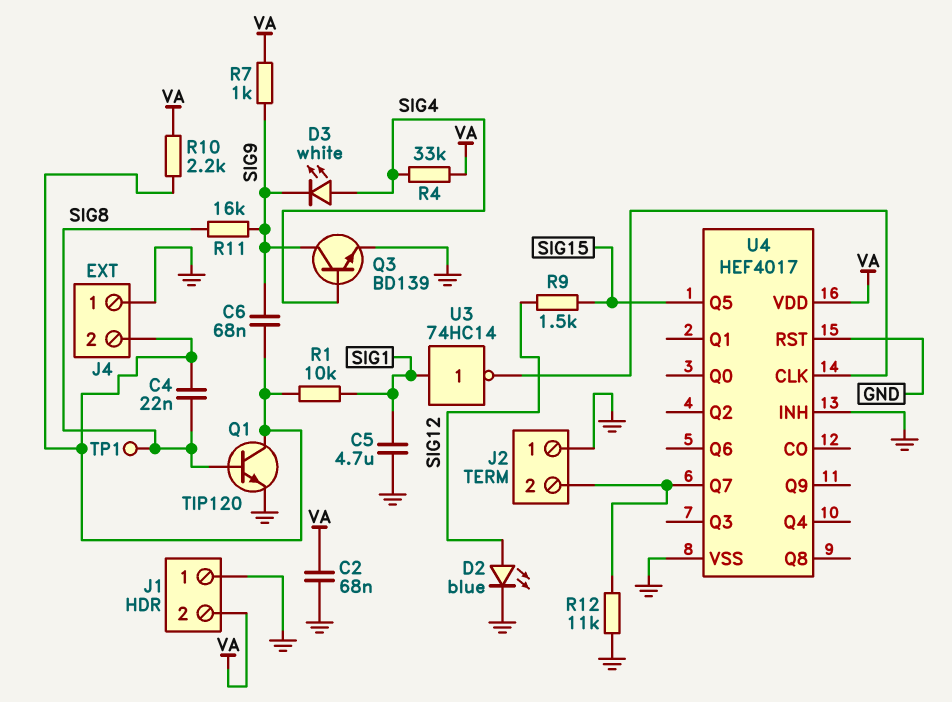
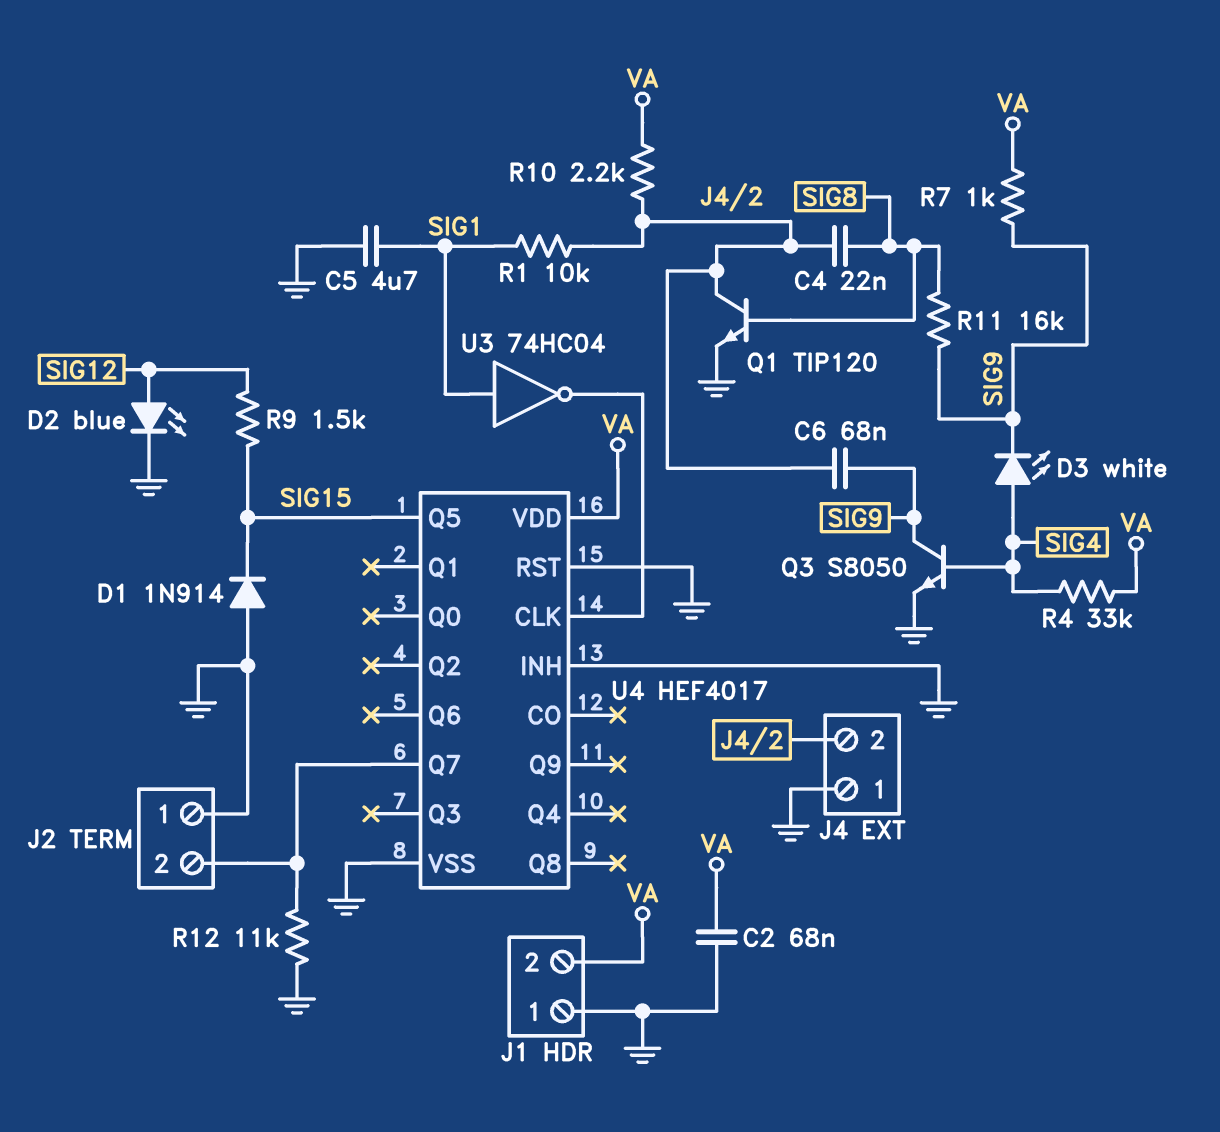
D1: none -> diode 1N914 (A GND, K SIG15)
Q3: NPN BD139 (B SIG4, C SIG9, E GND) -> NPN S8050 (B SIG4, C SIG9, E GND)
TP1: test point (SIG8) -> none
U3: NOT 74HC14 (in SIG1, out U4/CLK) -> NOT 74HC04 (in SIG1, out U4/CLK)

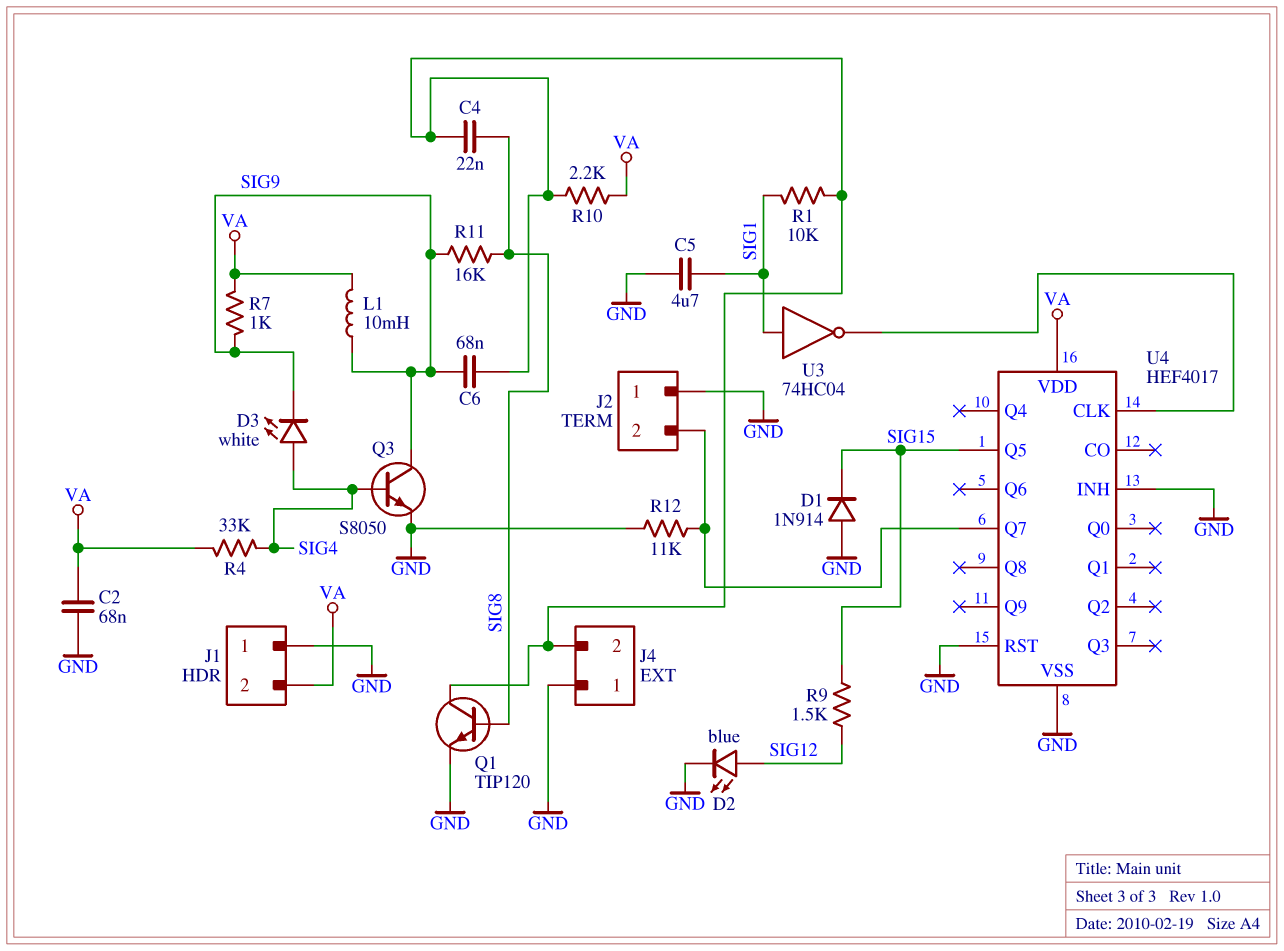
L1: none -> 10mH (SIG9, VA)

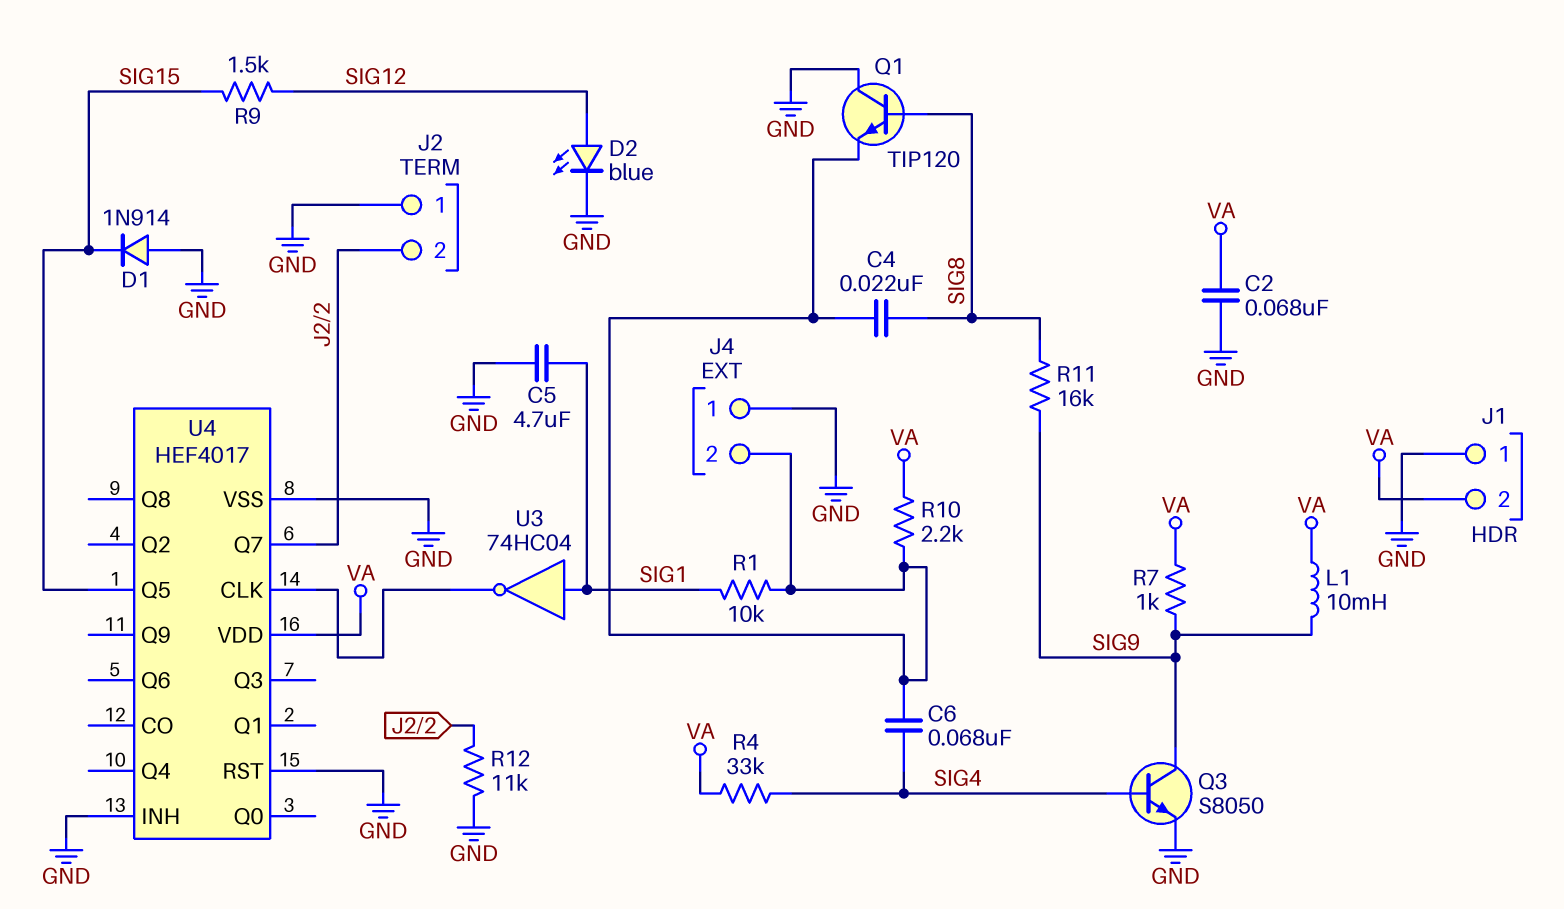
C6: 68nF (J4/2, SIG9) -> 68nF (J4/2, SIG4)
D3: LED white (A SIG4, K SIG9) -> none
Q1: NPN TIP120 (B SIG8, C J4/2, E GND) -> NPN TIP120 (B SIG8, C GND, E J4/2)

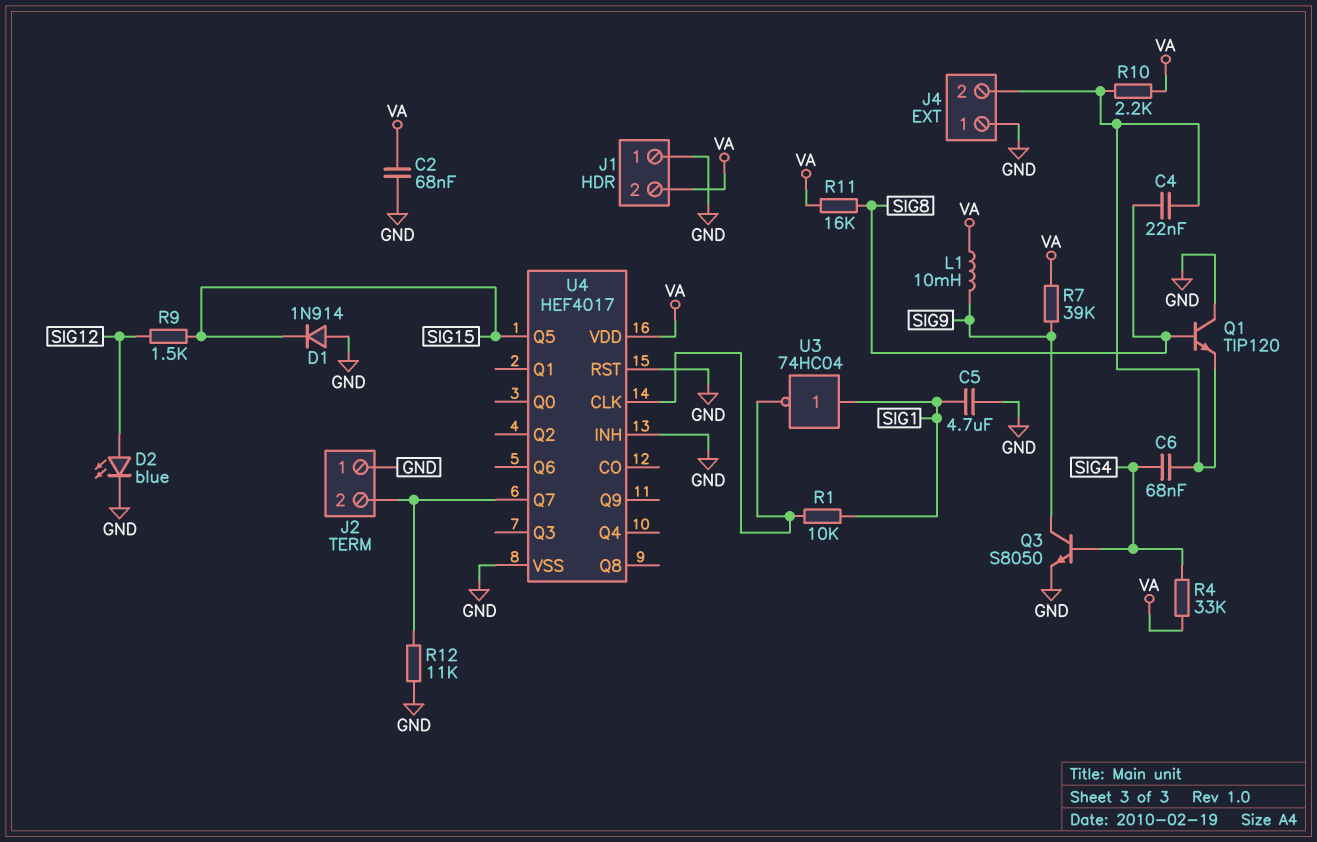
R1: 10k (J4/2, SIG1) -> 10k (SIG1, U4/CLK)
R7: 1k (SIG9, VA) -> 39k (SIG9, VA)
R11: 16k (SIG8, SIG9) -> 16k (SIG8, VA)

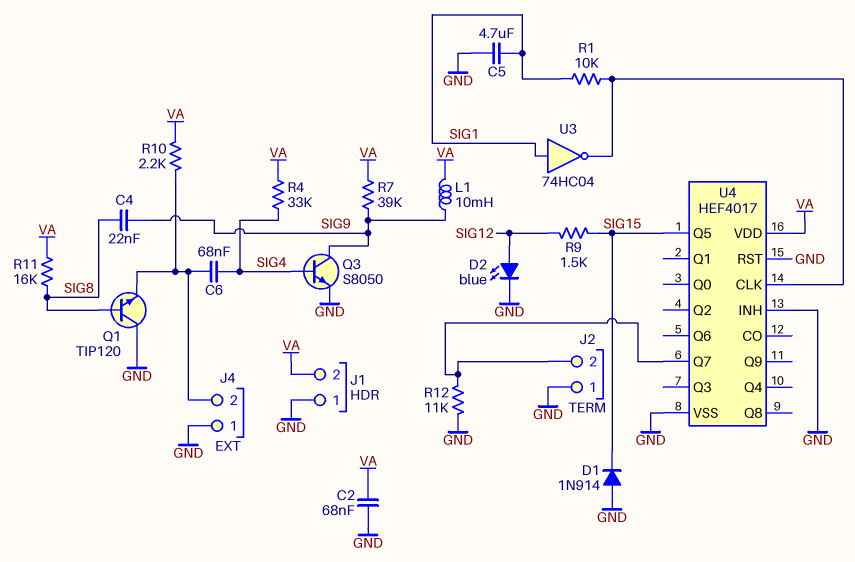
C4: 22nF (J4/2, SIG8) -> 22nF (SIG8, SIG9)

